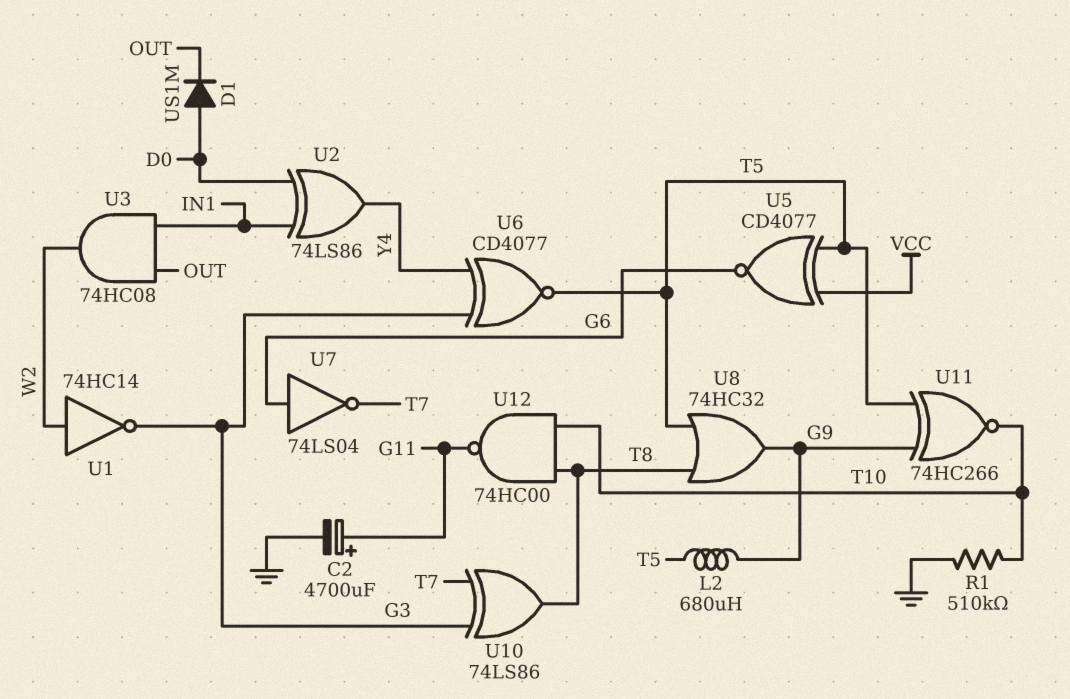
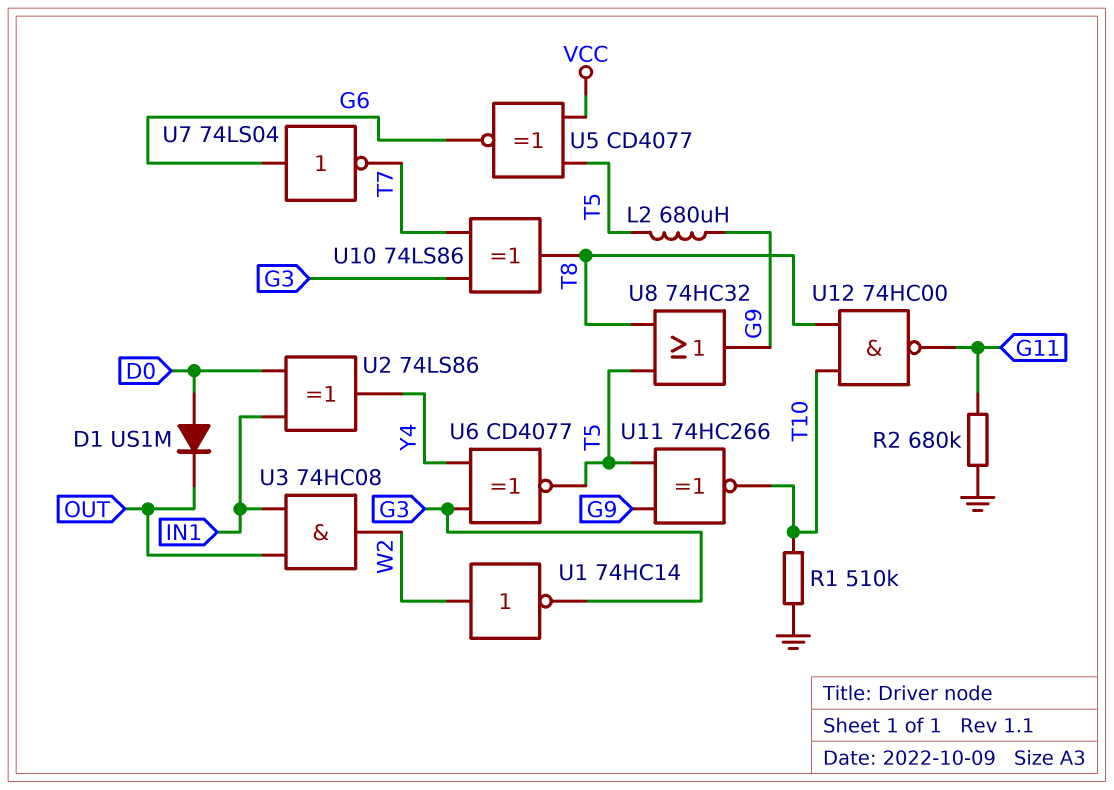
C2: 4700uF (plus G11, minus GND) -> none
R2: none -> 680k (G11, GND)

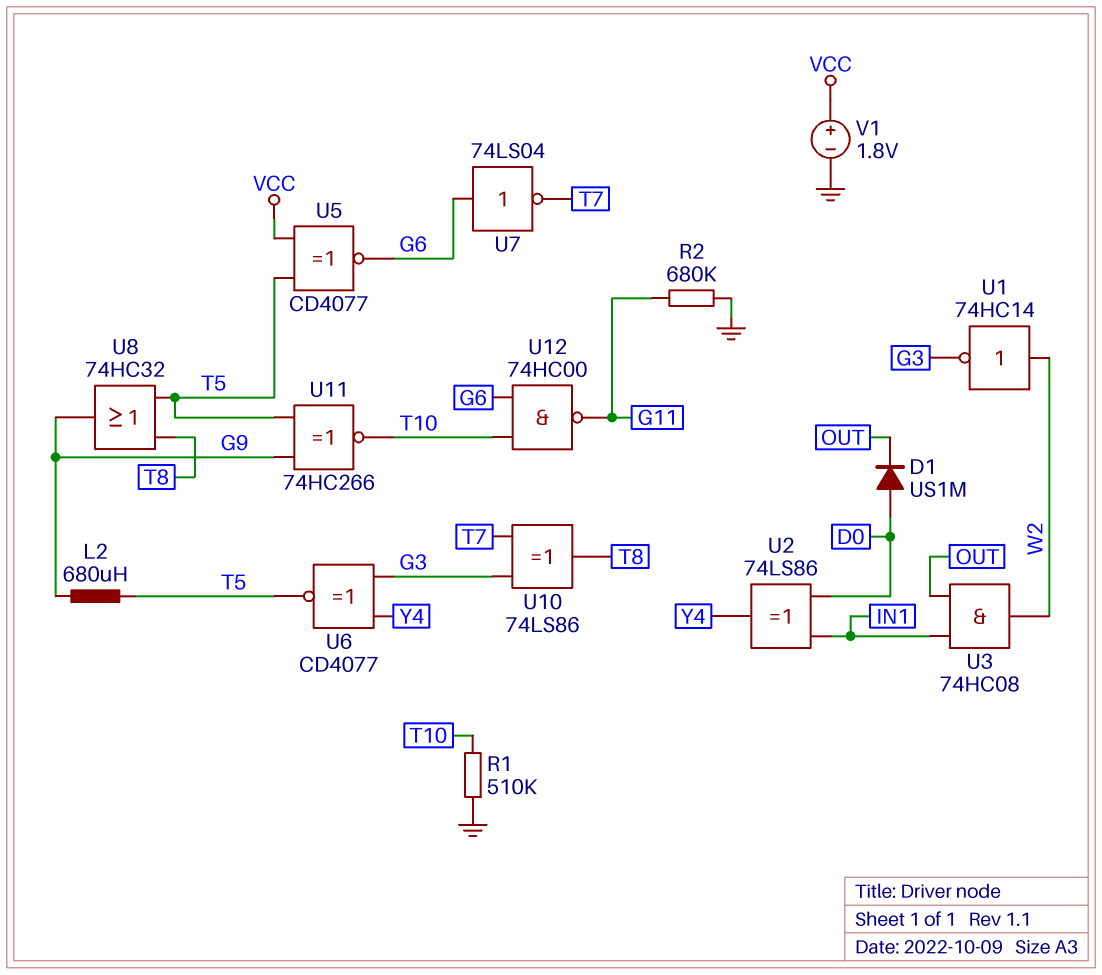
U12: NAND 74HC00 (in T8, in T10, out G11) -> NAND 74HC00 (in G6, in T10, out G11)
V1: none -> 1.8V (plus VCC, minus GND)

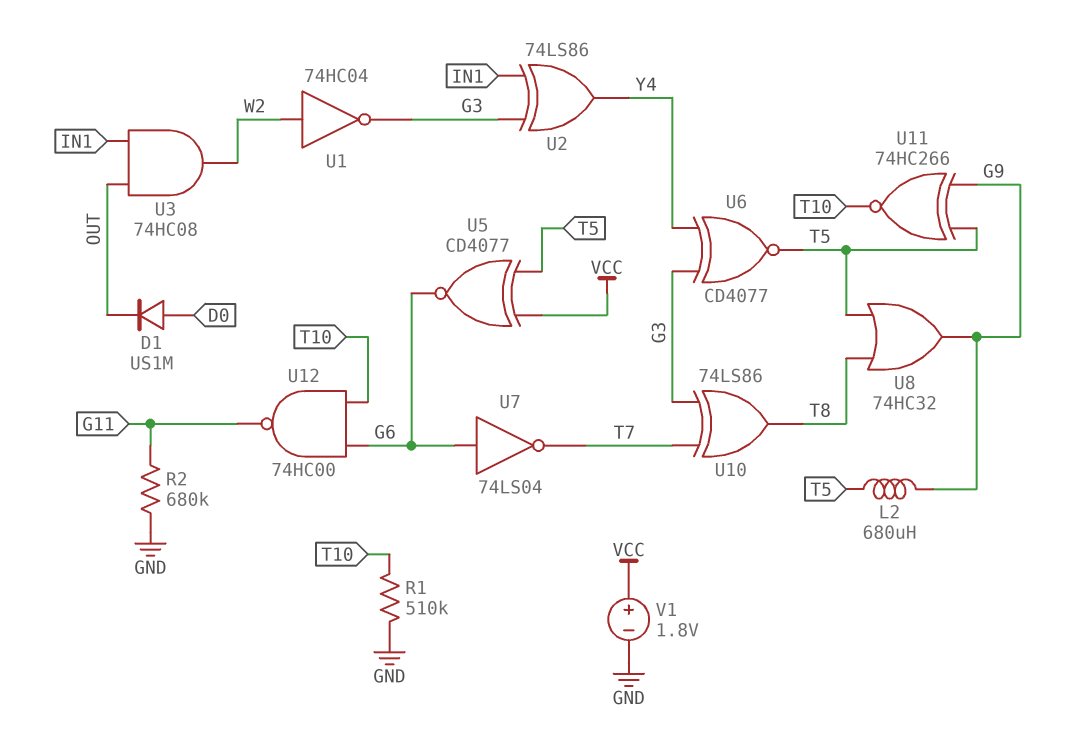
U1: NOT 74HC14 (in W2, out G3) -> NOT 74HC04 (in W2, out G3)
U2: XOR 74LS86 (in D0, in IN1, out Y4) -> XOR 74LS86 (in G3, in IN1, out Y4)

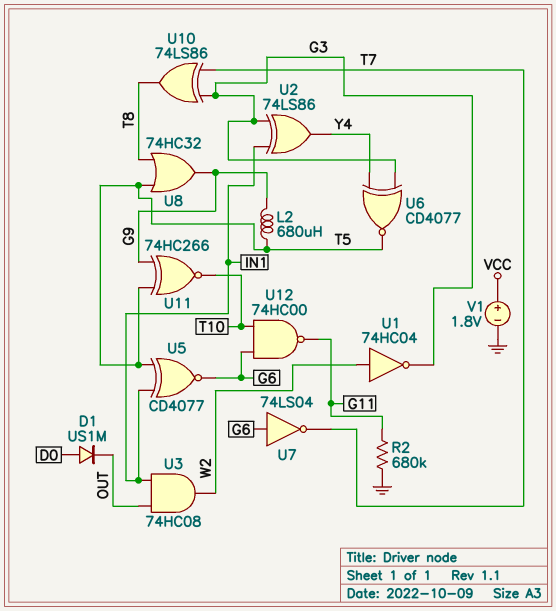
R1: 510k (GND, T10) -> none
U5: XNOR CD4077 (in T5, in VCC, out G6) -> XNOR CD4077 (in IN1, in T5, out G6)

